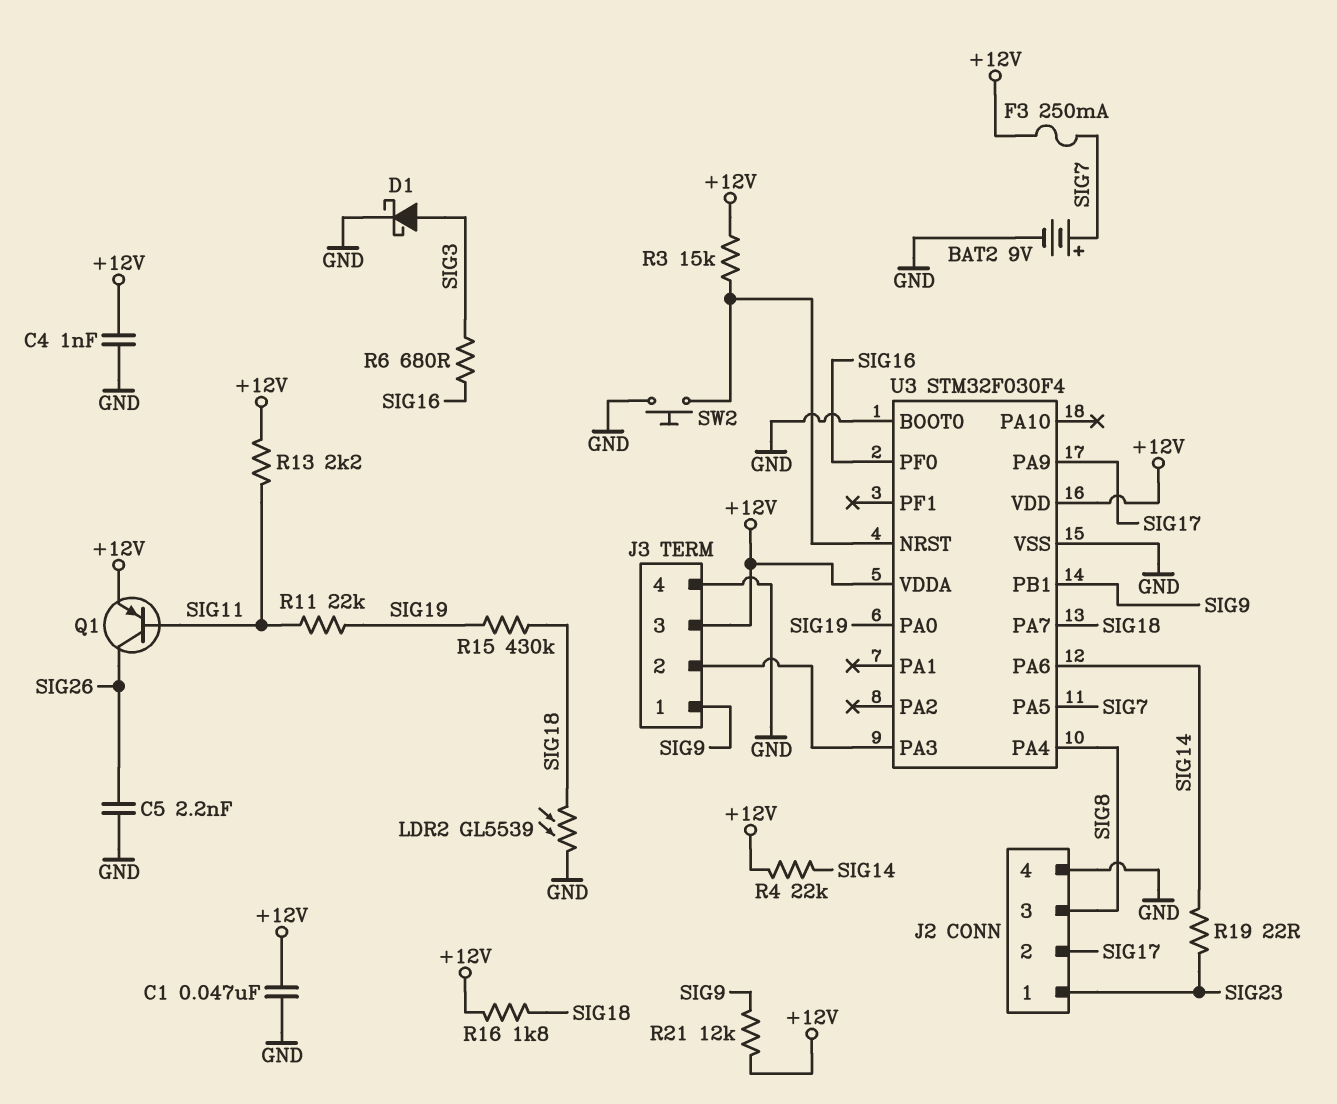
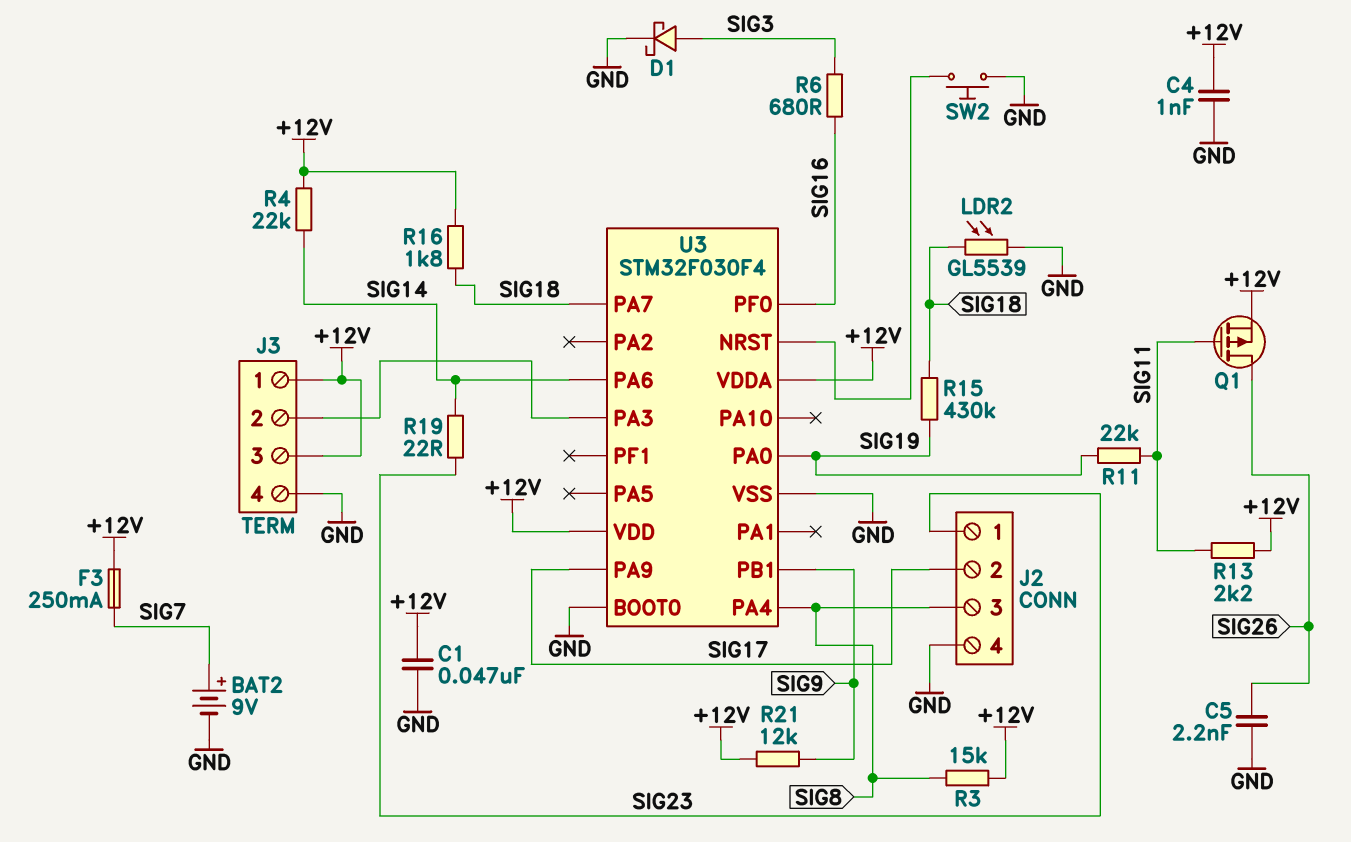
J3 pin 1: SIG9 -> +12V
Q1: PNP (B SIG11, C SIG26, E +12V) -> PMOS (G SIG11, D SIG26, S +12V)
R3: 15k (+12V, U3/NRST) -> 15k (+12V, SIG8)
U3 pin PA5: SIG7 -> none

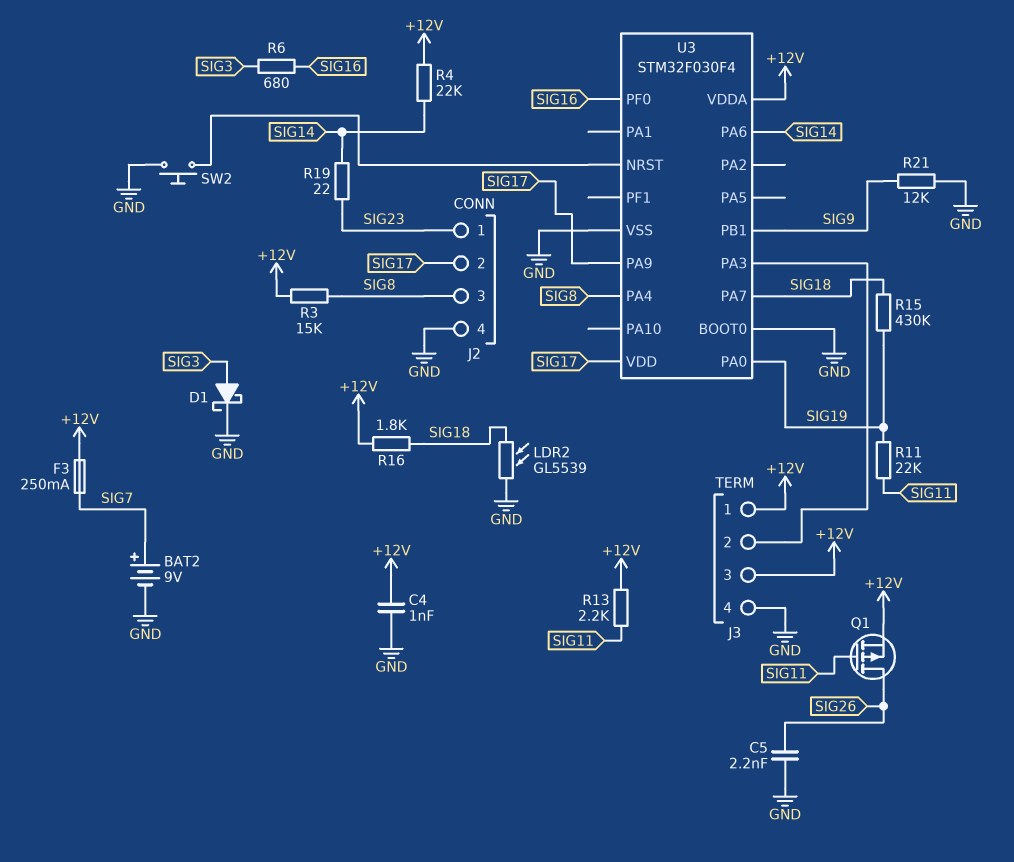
C1: 47nF (+12V, GND) -> none
R21: 12k (+12V, SIG9) -> 12k (GND, SIG9)
U3 pin VDD: +12V -> SIG17

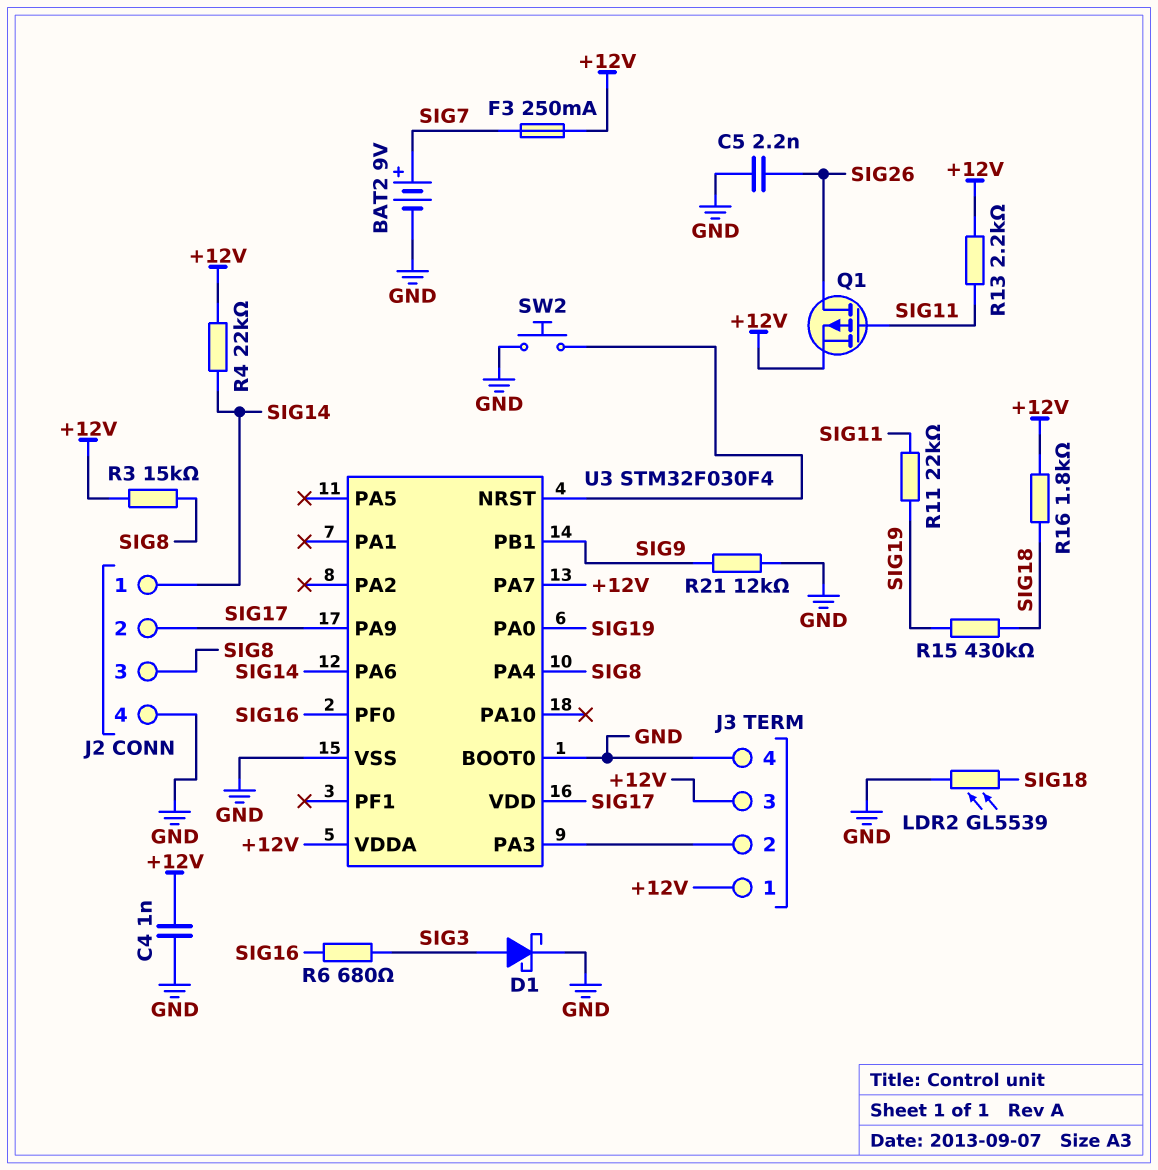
J2 pin 1: SIG23 -> SIG14
R19: 22 (SIG14, SIG23) -> none
U3 pin PA7: SIG18 -> +12V

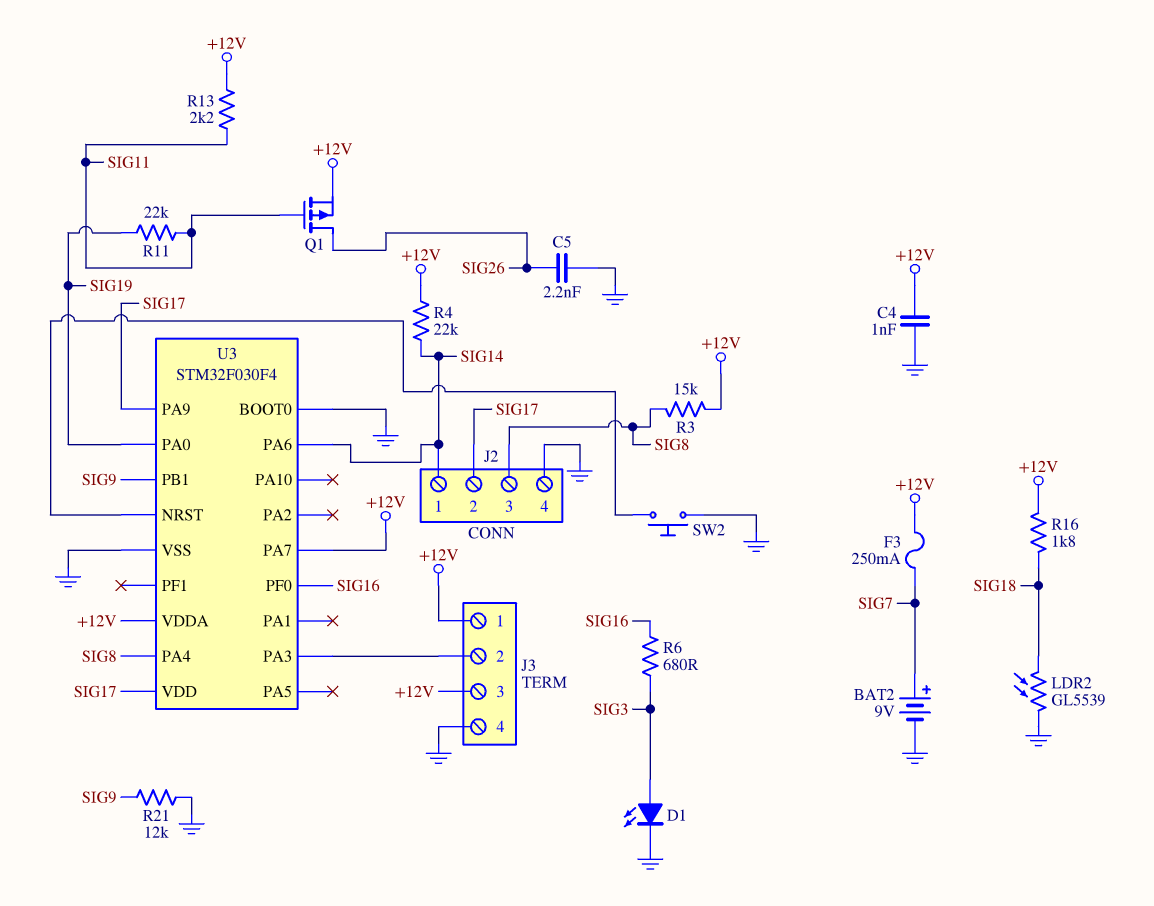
D1: schottky (A SIG3, K GND) -> LED (A SIG3, K GND)
R15: 430k (SIG18, SIG19) -> none

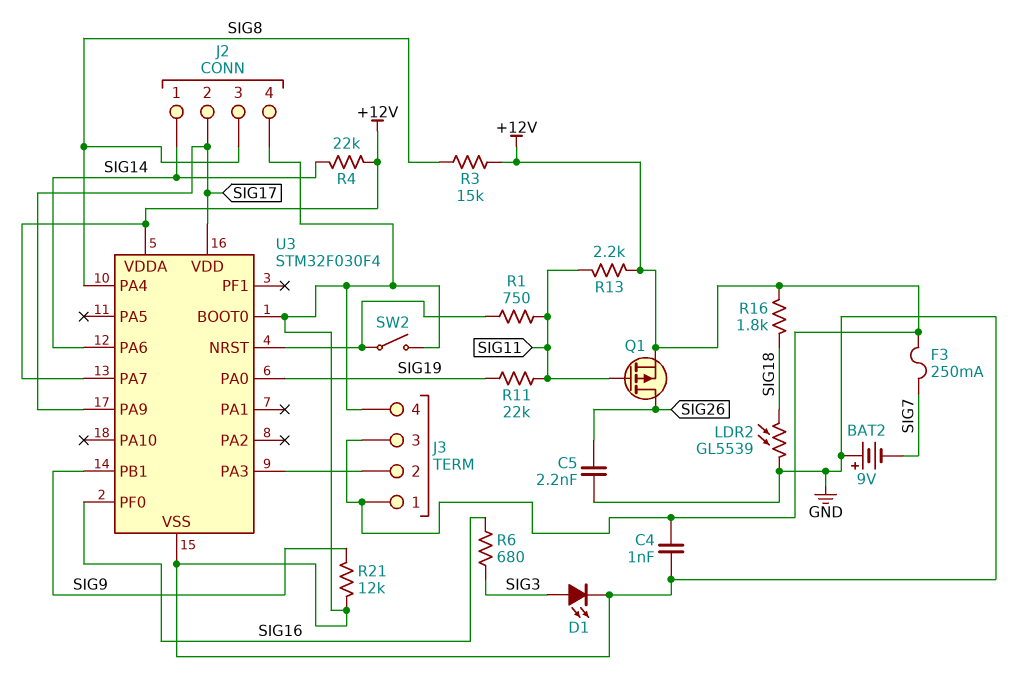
BAT2: 9V (plus SIG7, minus GND) -> 9V (plus GND, minus SIG7)
R1: none -> 750 (SIG11, U3/NRST)
SW2: button (GND, U3/NRST) -> switch (GND, U3/NRST)

